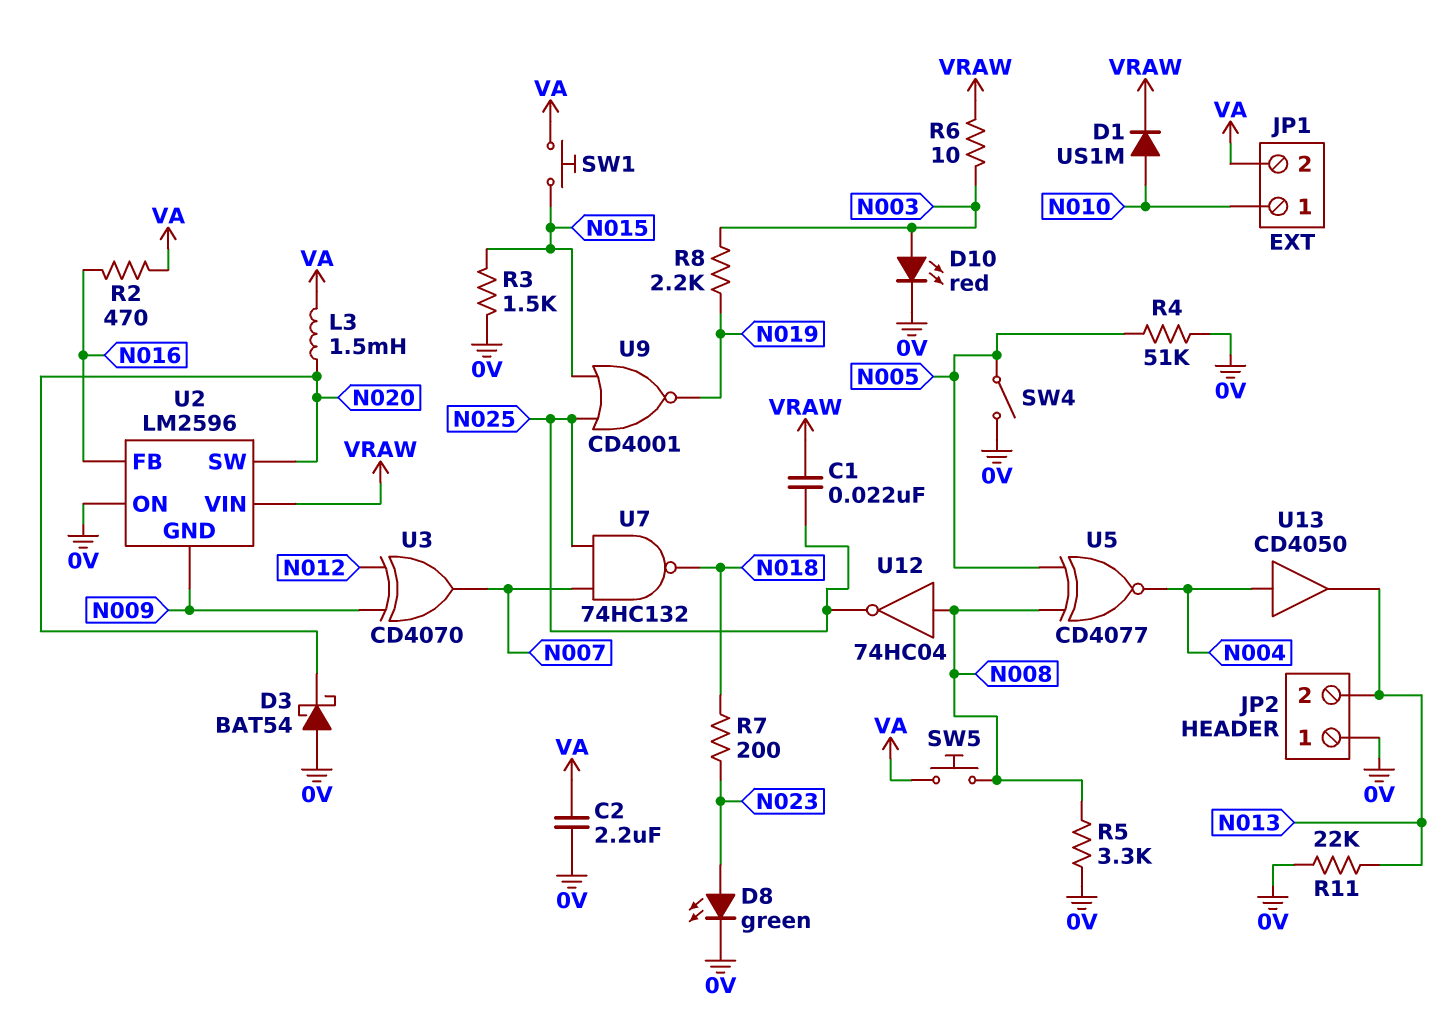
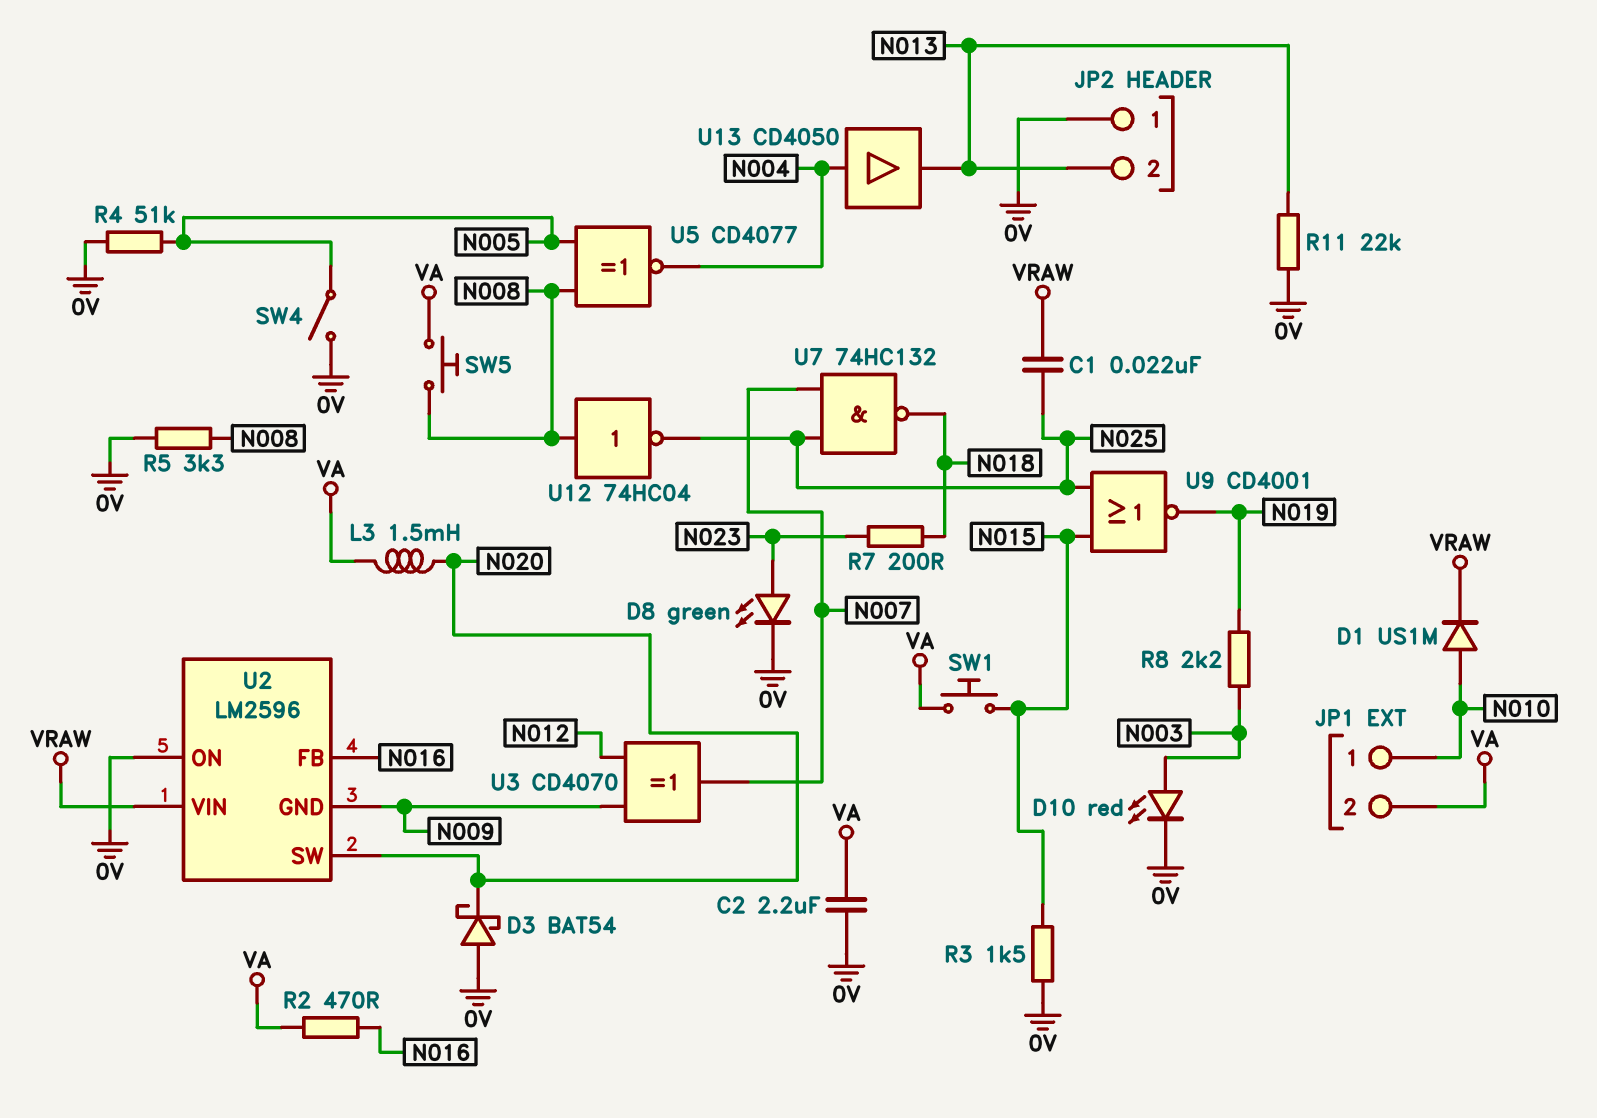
R6: 10 (N003, VRAW) -> none

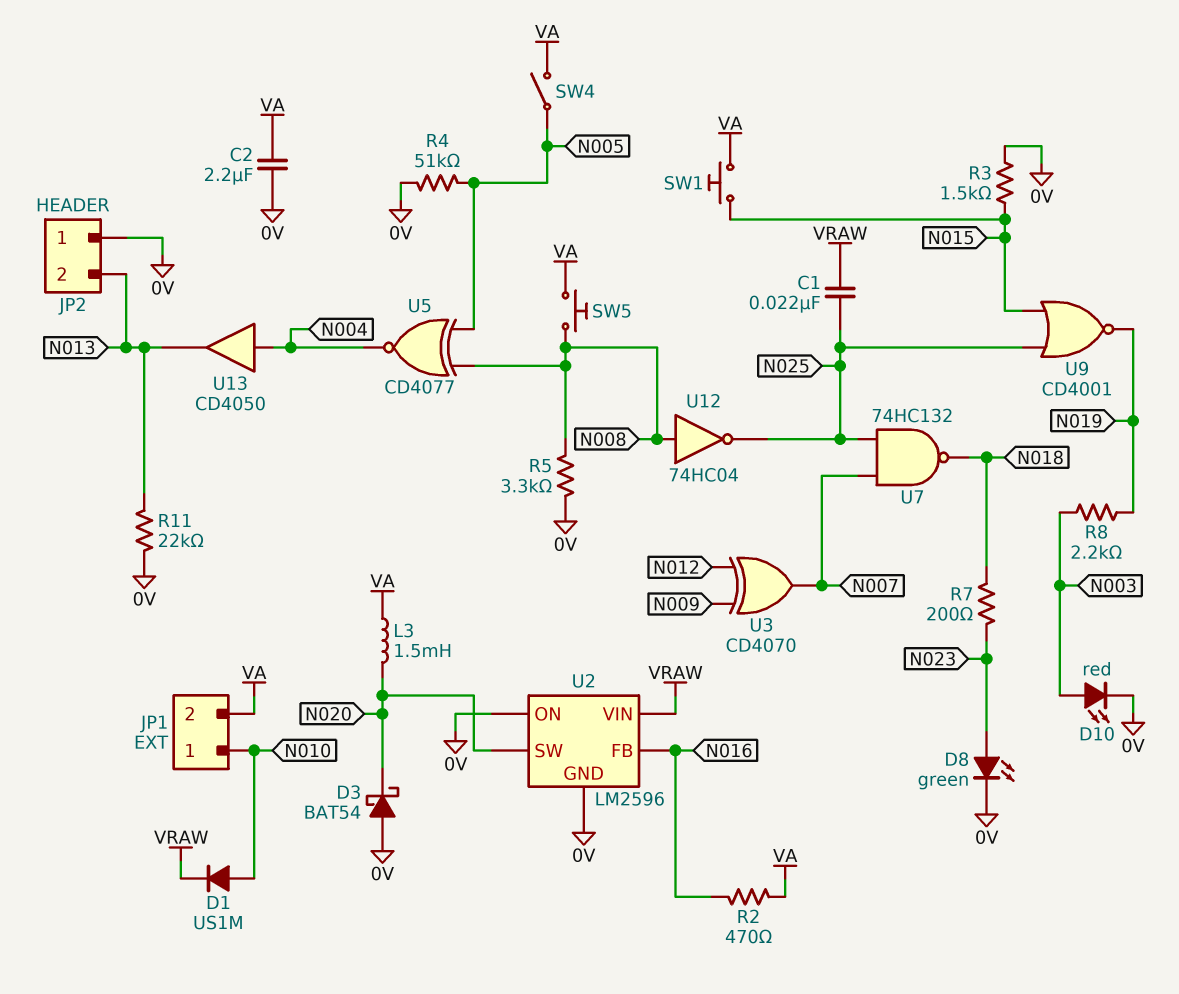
SW4: switch (0V, N005) -> switch (N005, VA)
U2 pin GND: N009 -> 0V

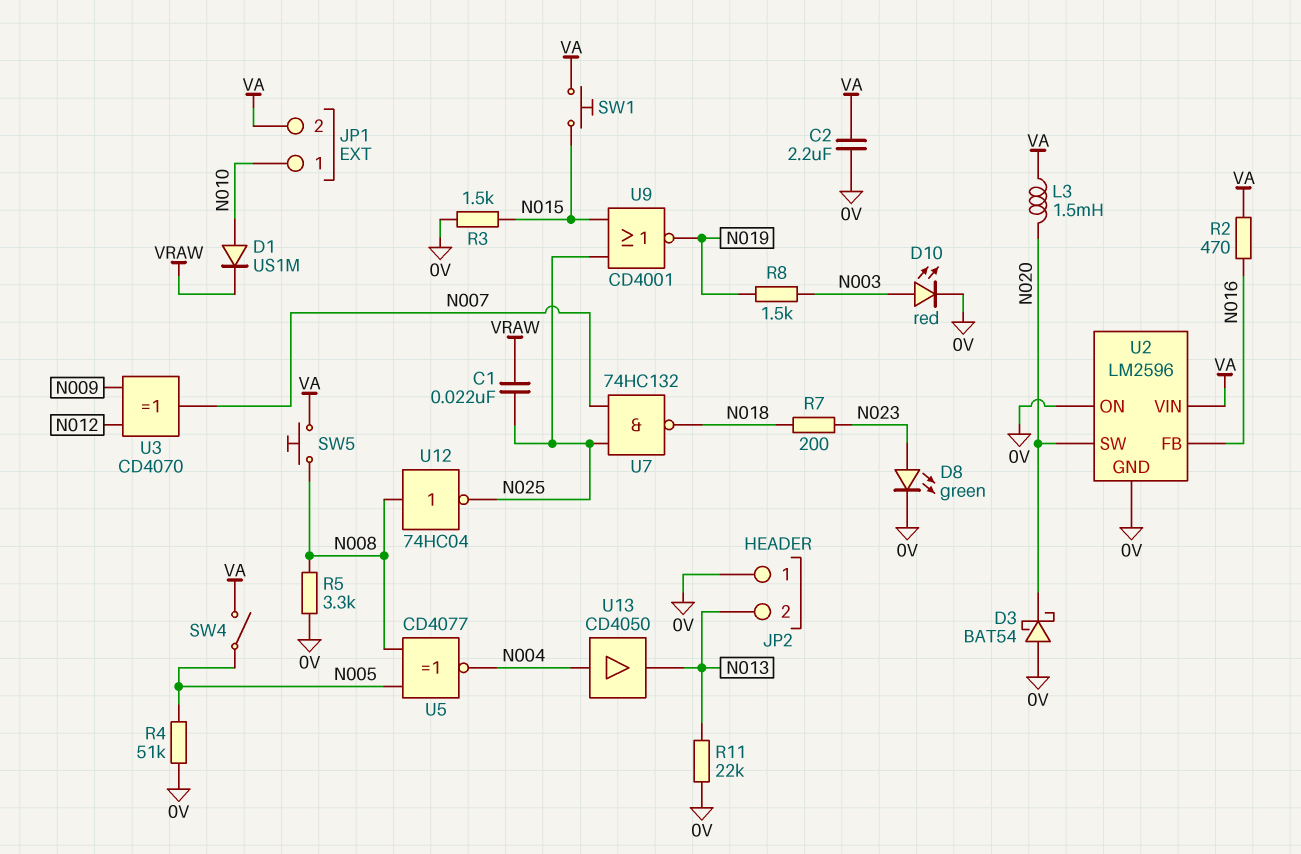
R8: 2.2k (N003, N019) -> 1.5k (N003, N019)
U2 pin VIN: VRAW -> VA

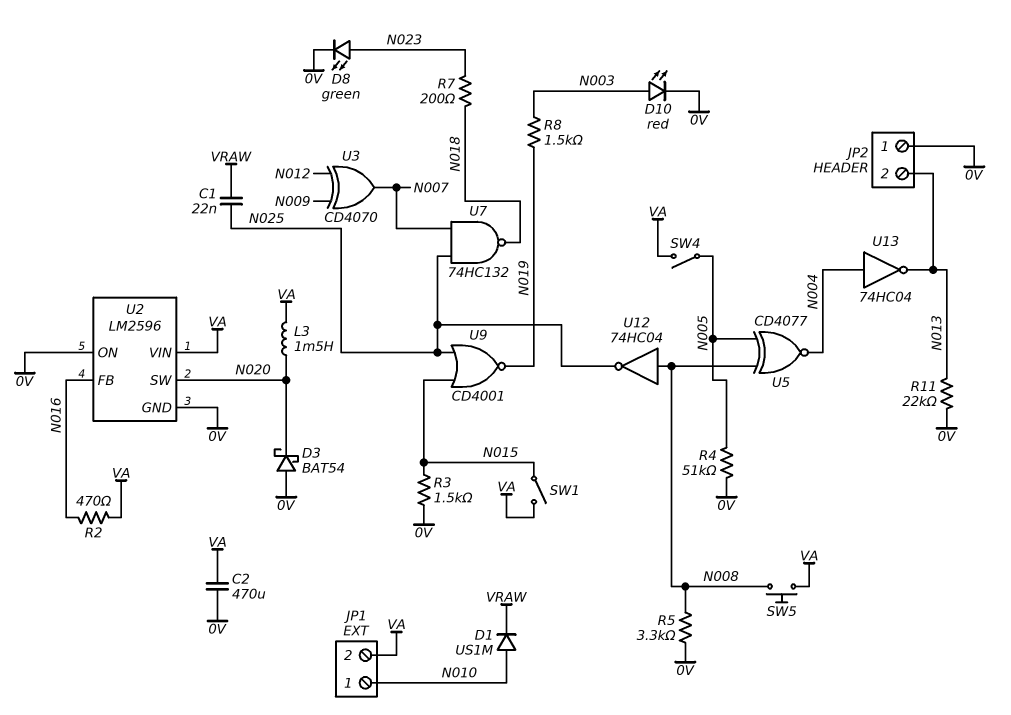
C2: 2.2uF (0V, VA) -> 470uF (0V, VA)
SW1: button (N015, VA) -> switch (N015, VA)
U13: buffer CD4050 (in N004, out N013) -> NOT 74HC04 (in N004, out N013)

